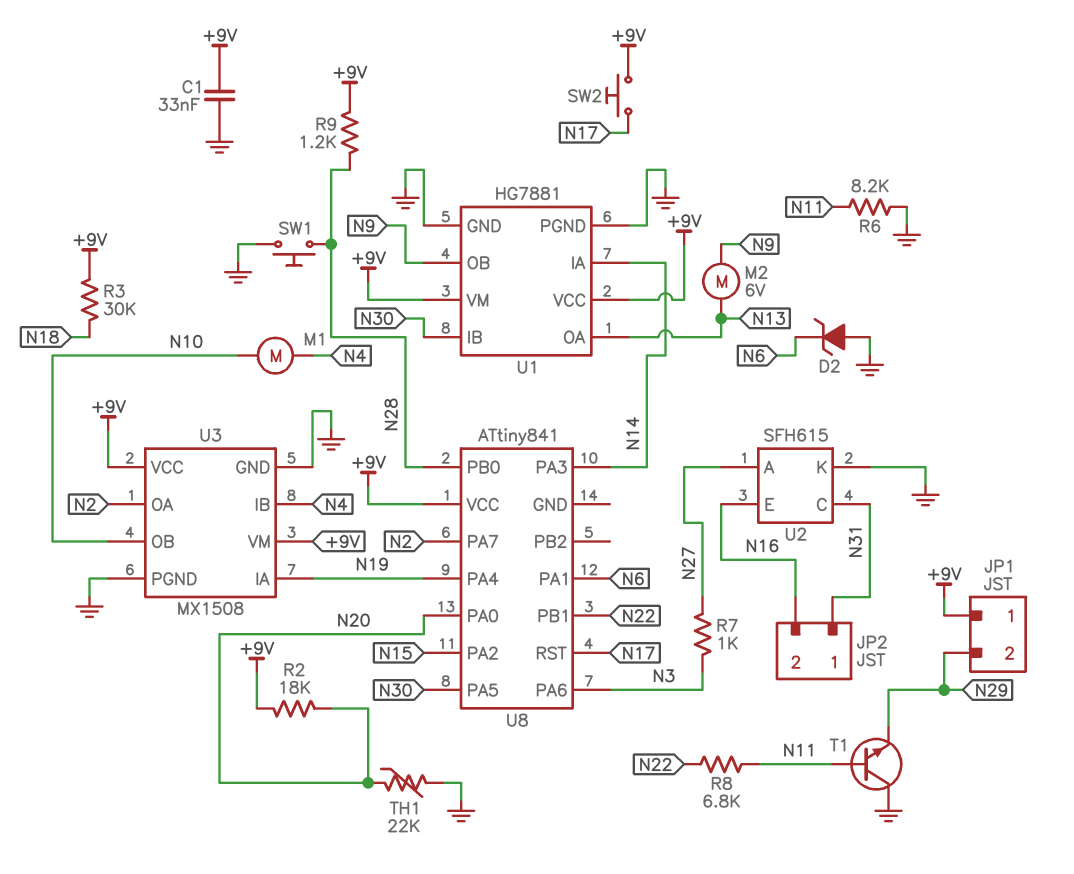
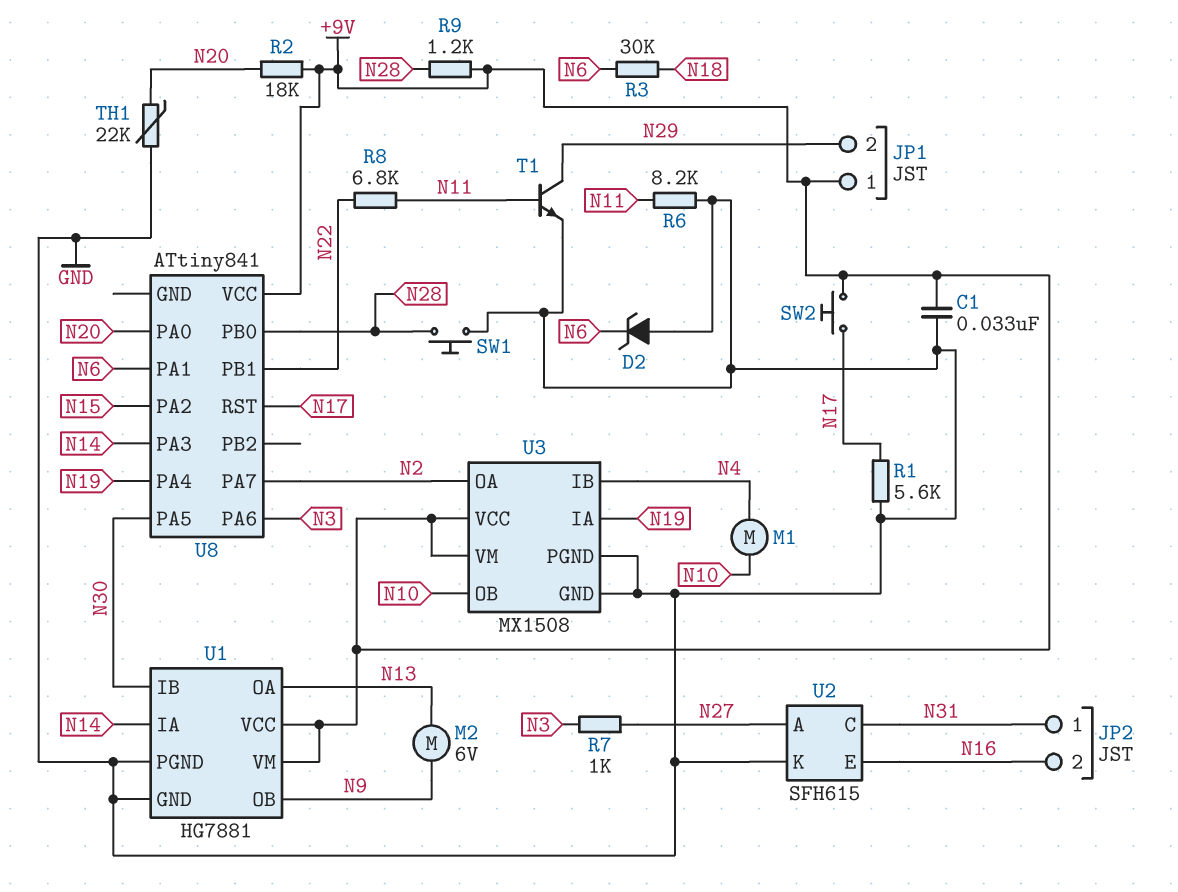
R1: none -> 5.6k (GND, N17)
R3: 30k (+9V, N18) -> 30k (N6, N18)
T1: NPN (B N11, C GND, E N29) -> NPN (B N11, C N29, E GND)

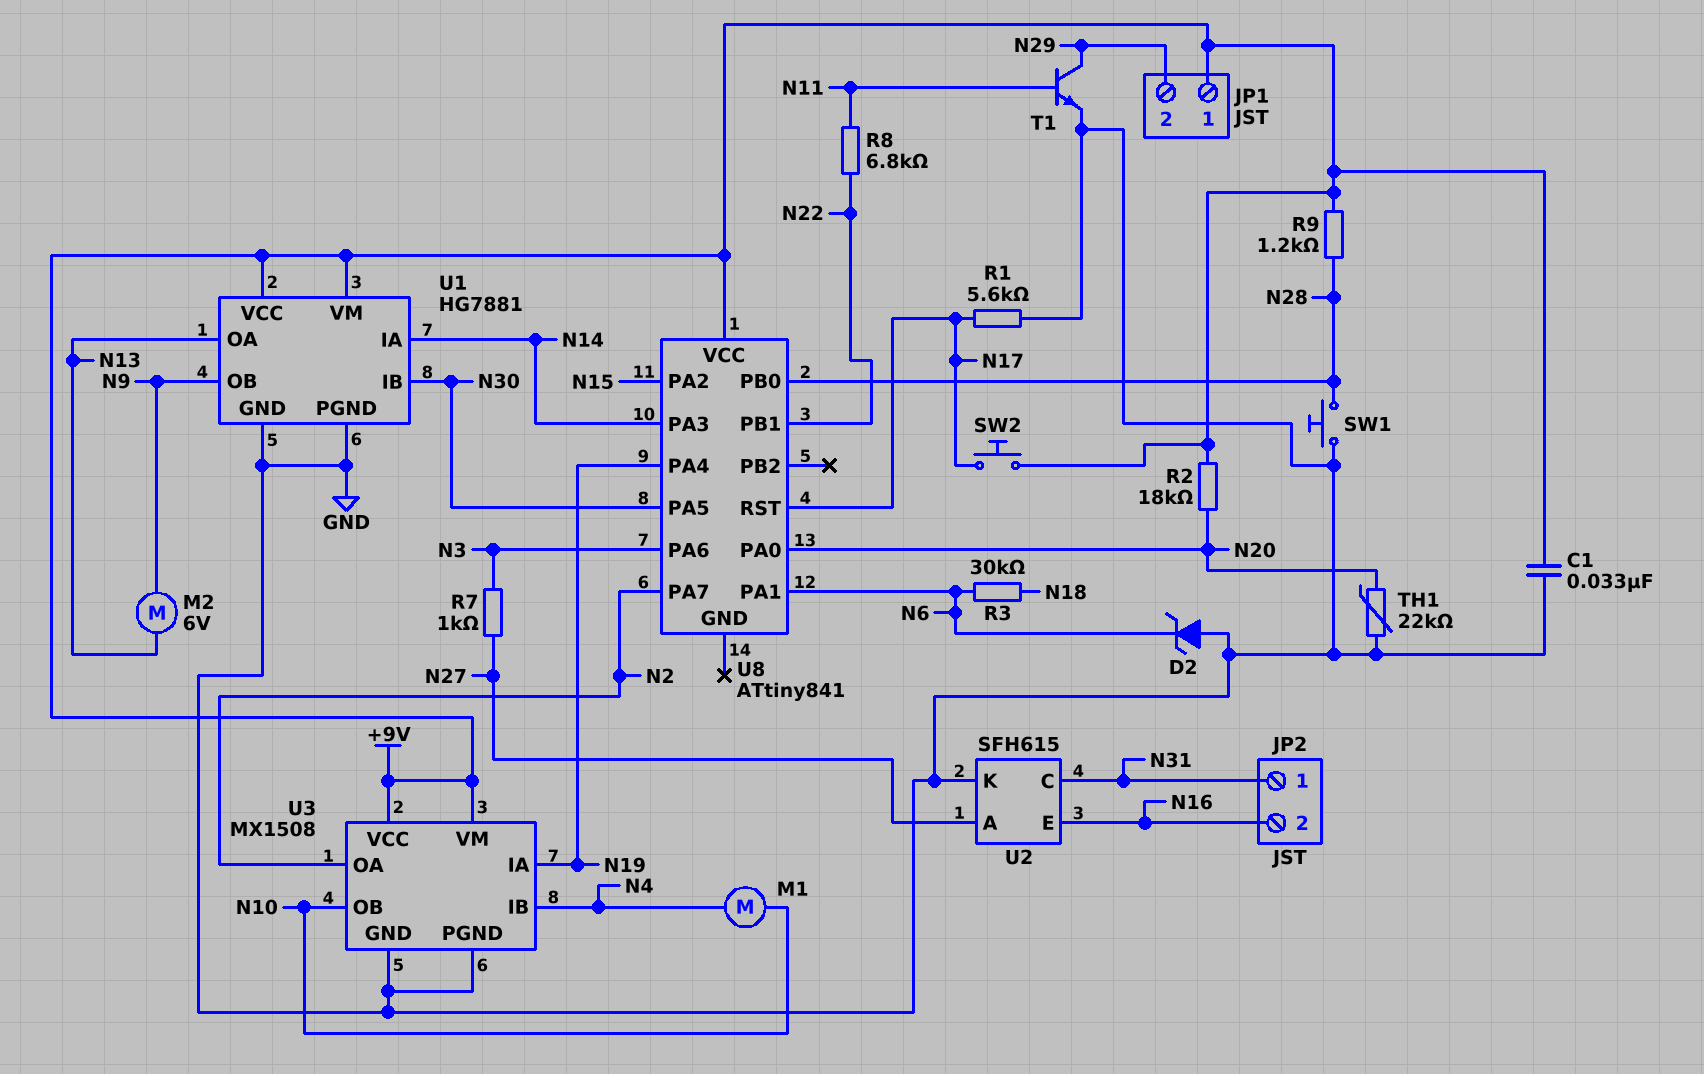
R6: 8.2k (GND, N11) -> none

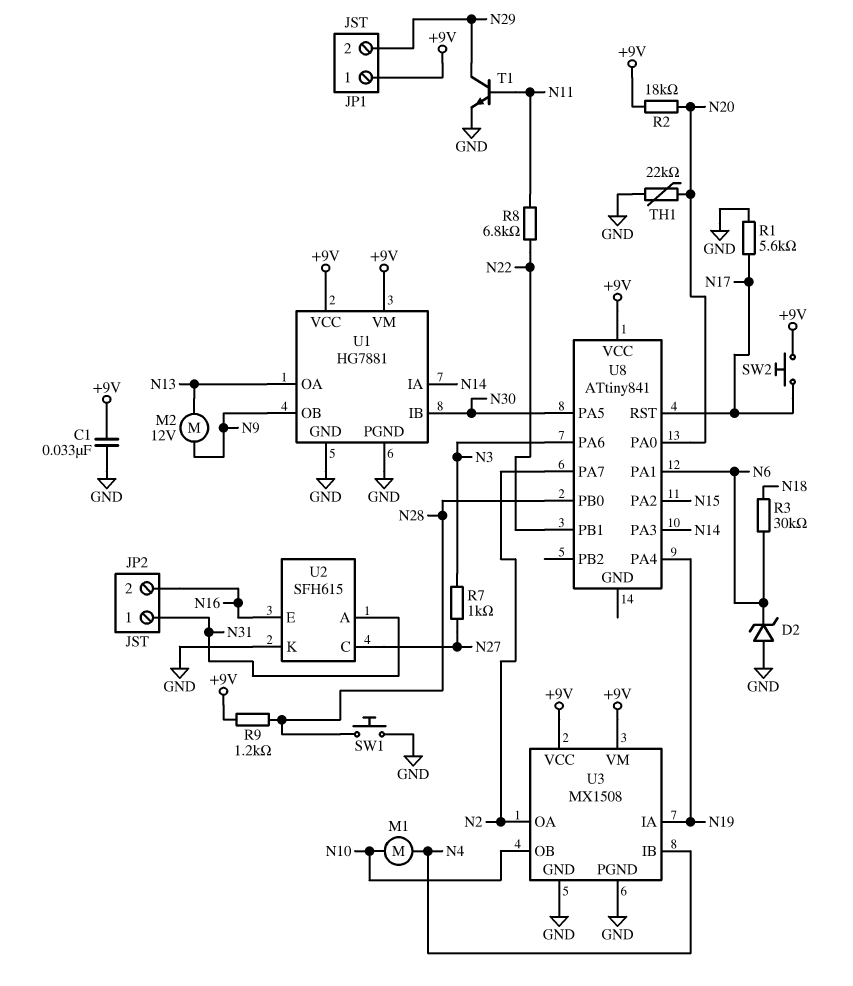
M2: motor 6V (N9, N13) -> motor 12V (N9, N13)
U2 pin A: N27 -> N31
U2 pin C: N31 -> N27

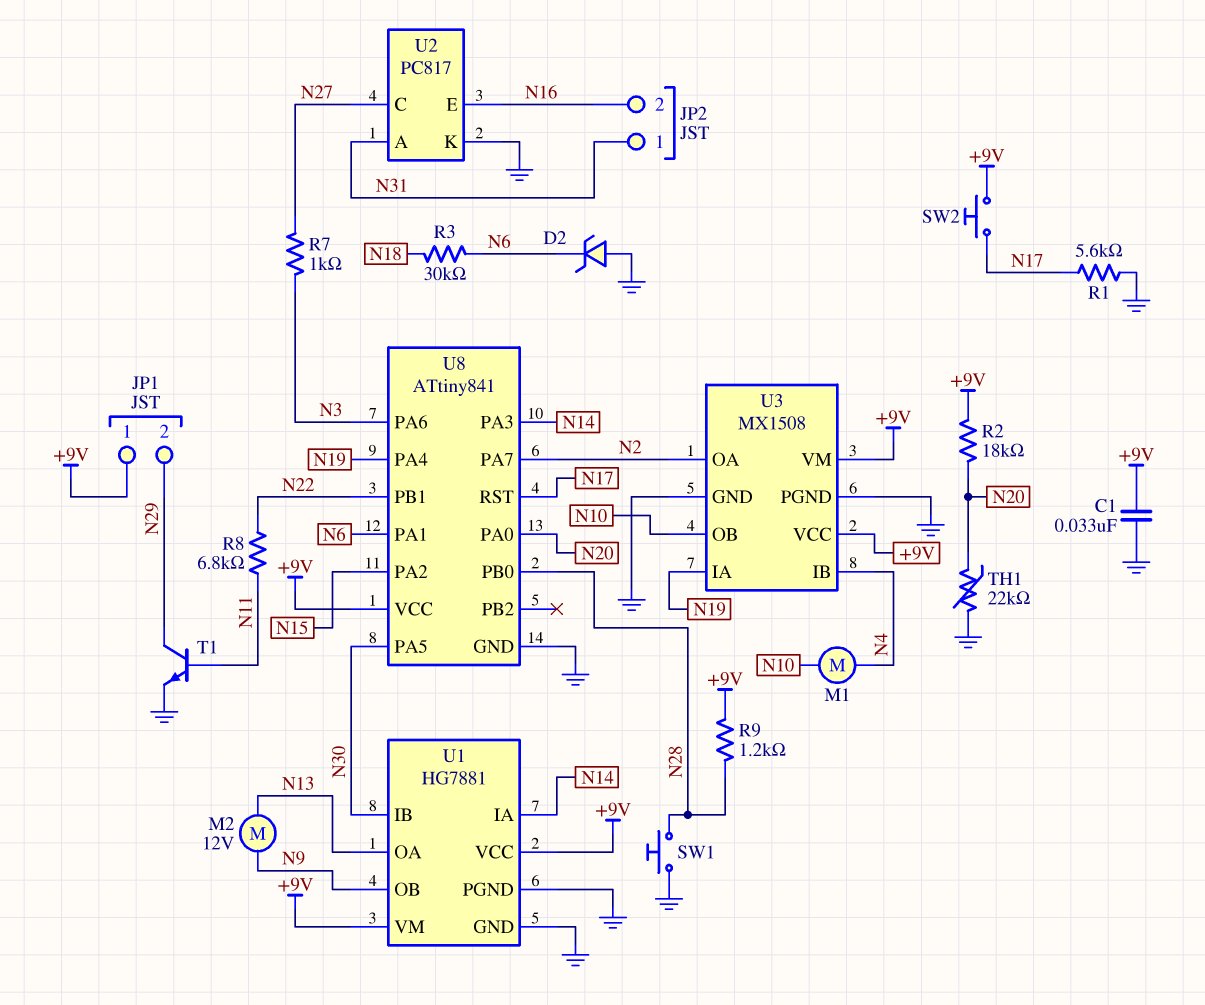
U2: SFH615 -> PC817
U8 pin GND: none -> GND

